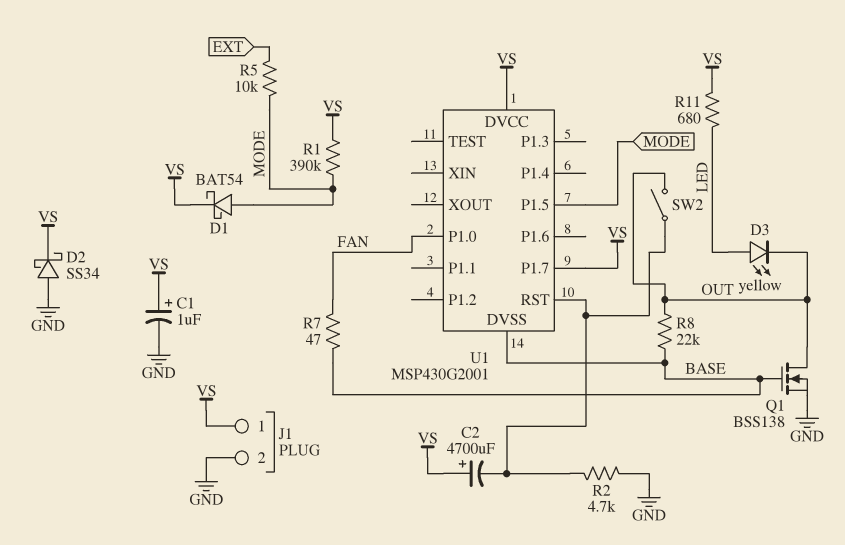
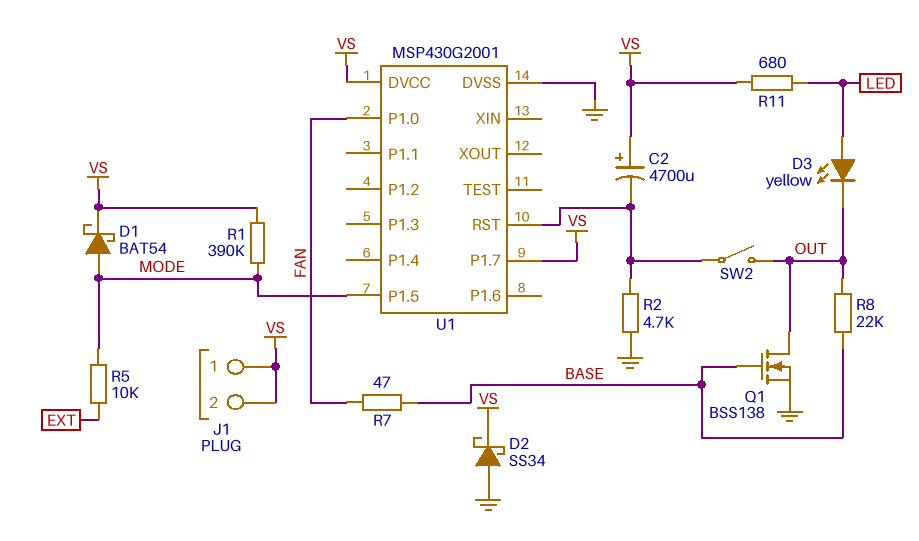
C1: 1uF (plus VS, minus GND) -> none
J1 pin 2: GND -> VS
U1 pin DVSS: BASE -> GND

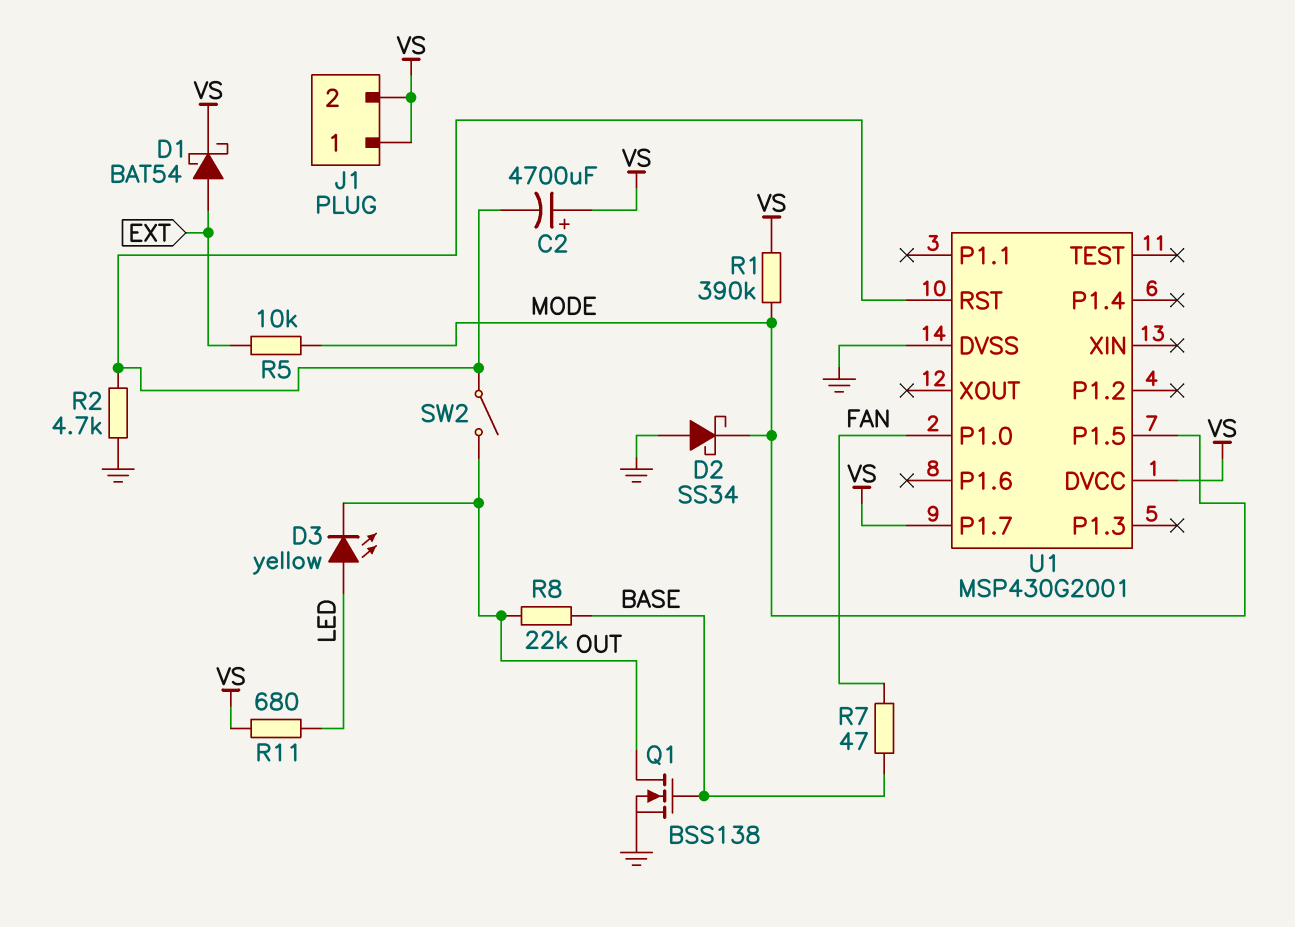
D1: schottky BAT54 (A MODE, K VS) -> schottky BAT54 (A EXT, K VS)
D2: schottky SS34 (A GND, K VS) -> schottky SS34 (A GND, K MODE)

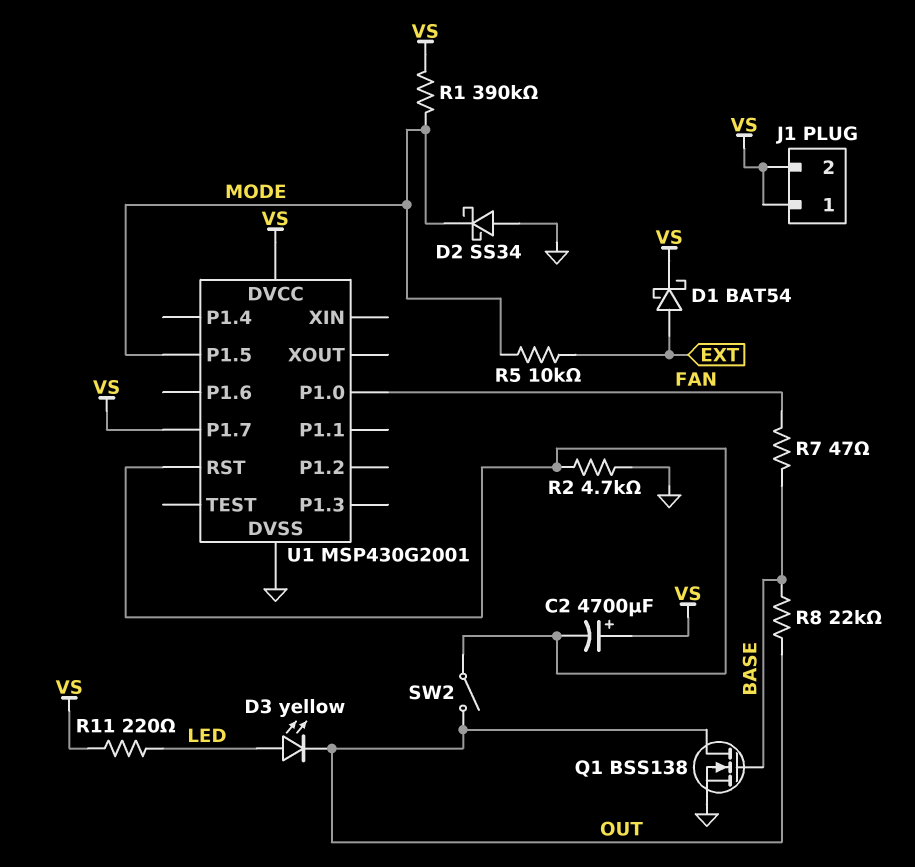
R11: 680 (LED, VS) -> 220 (LED, VS)

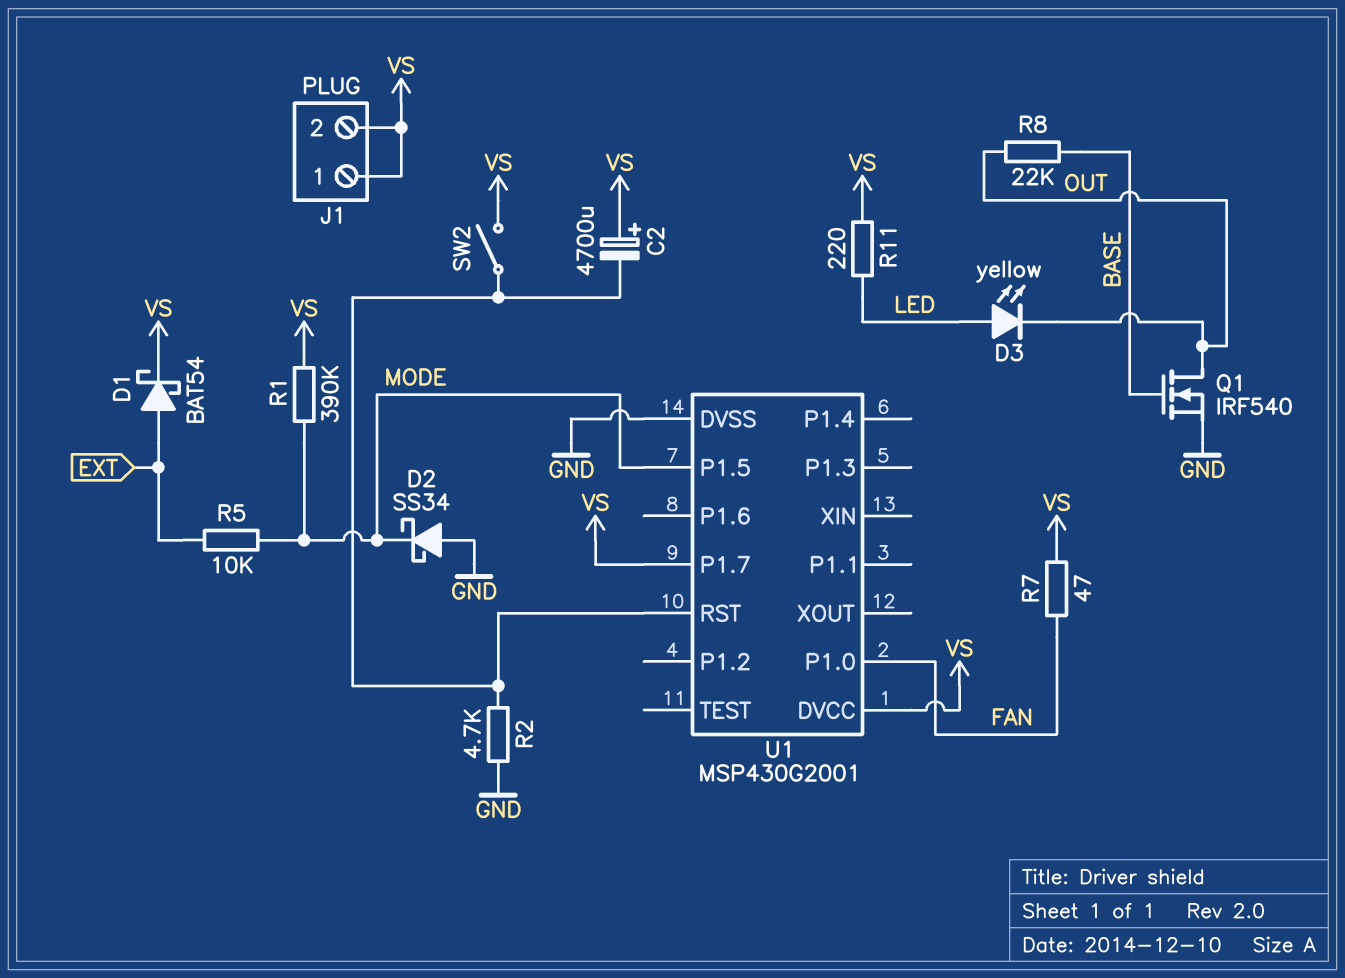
Q1: NMOS BSS138 (G BASE, D OUT, S GND) -> NMOS IRF540 (G BASE, D OUT, S GND)
R7: 47 (BASE, FAN) -> 47 (FAN, VS)
SW2: switch (OUT, U1/RST) -> switch (U1/RST, VS)

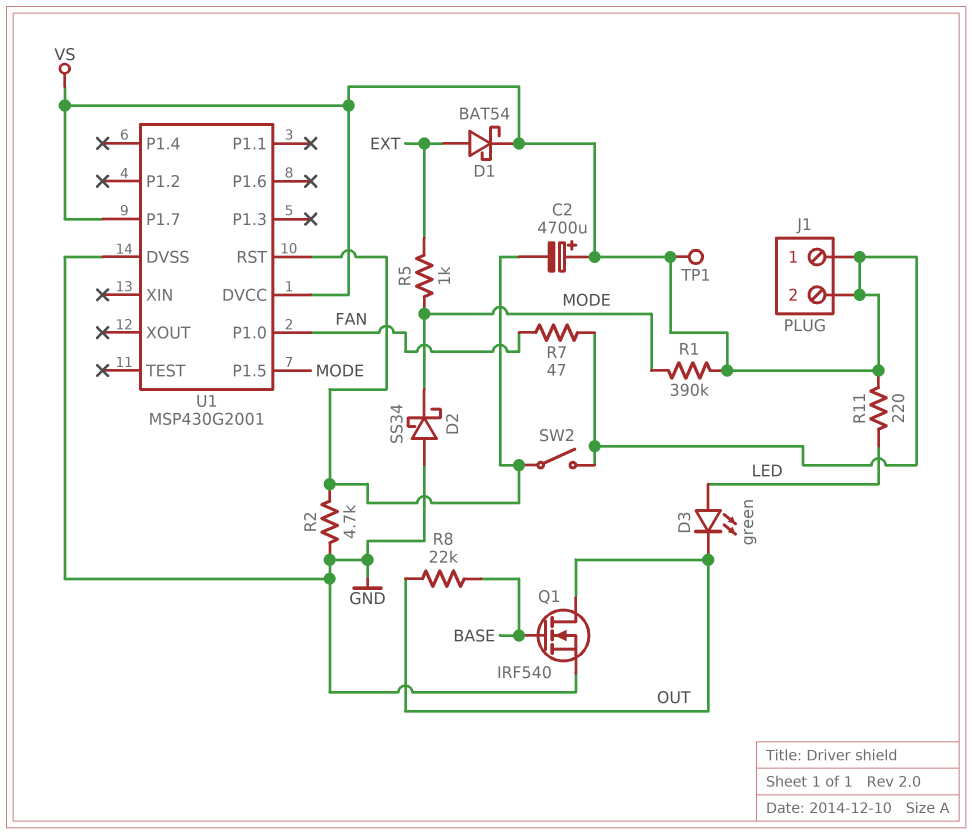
D3: LED yellow (A LED, K OUT) -> LED green (A LED, K OUT)
R5: 10k (EXT, MODE) -> 1k (EXT, MODE)
TP1: none -> test point (VS)

